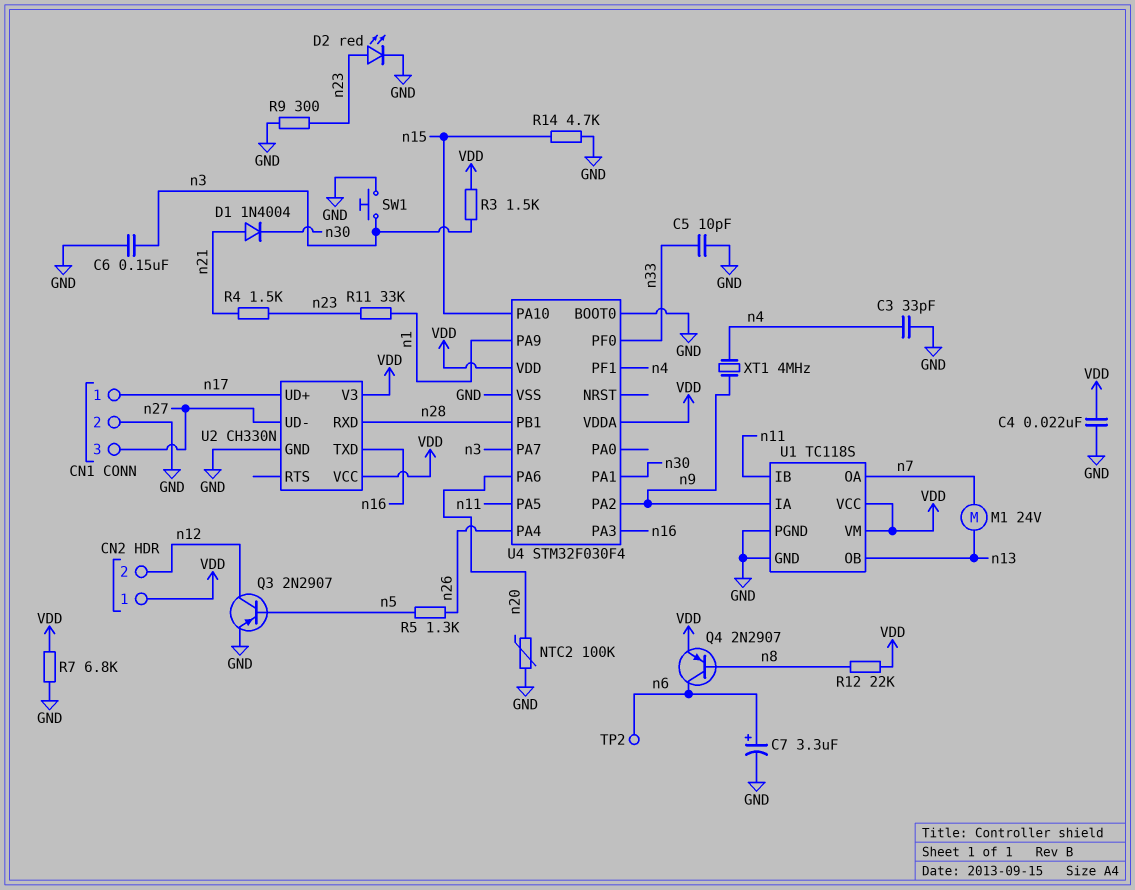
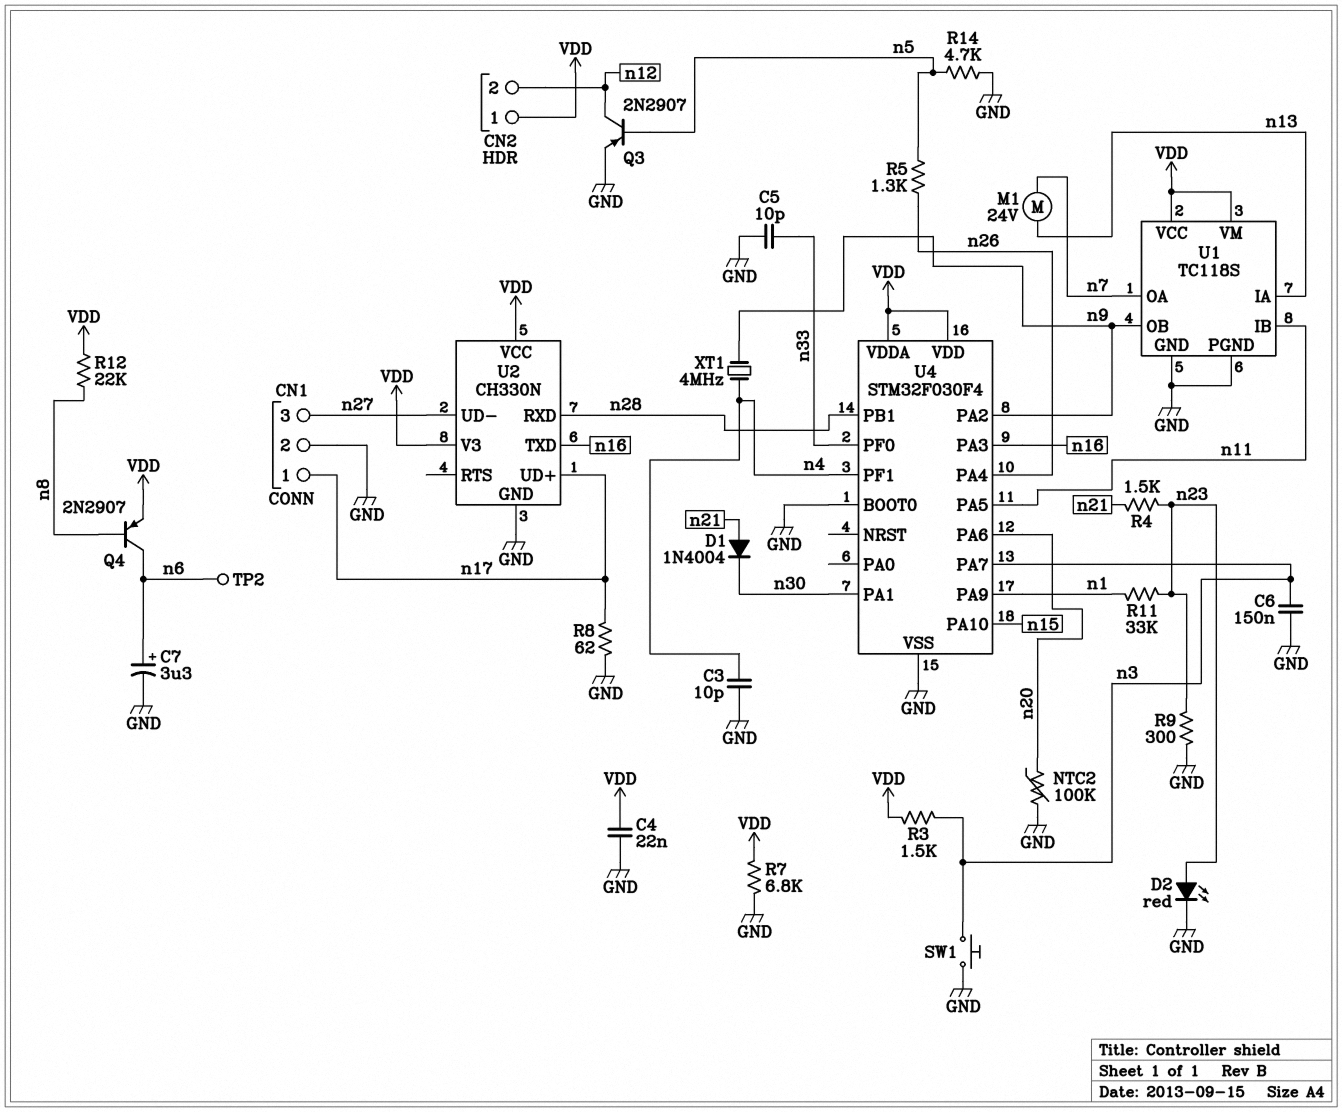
C3: 33pF (GND, n4) -> 10pF (GND, n4)
R8: none -> 62 (GND, n17)
R14: 4.7k (GND, n15) -> 4.7k (GND, n5)
U1 pin IA: n9 -> n13
U1 pin OB: n13 -> n9

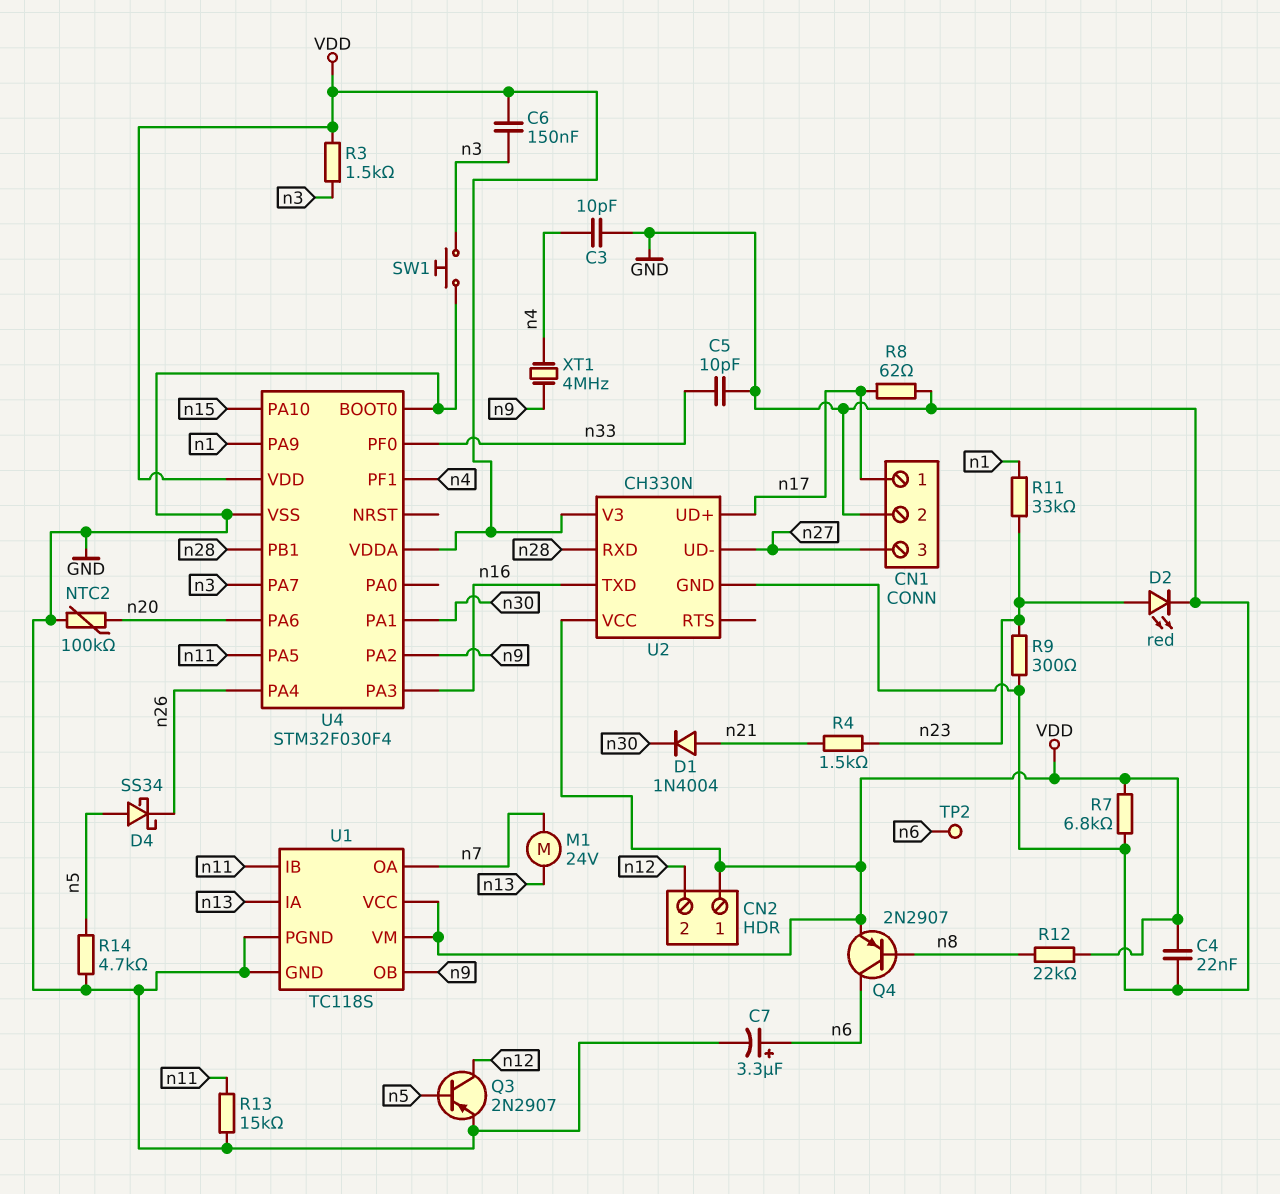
C6: 150nF (GND, n3) -> 150nF (VDD, n3)
D4: none -> schottky SS34 (A n5, K n26)
R5: 1.3k (n5, n26) -> none
R13: none -> 15k (GND, n11)

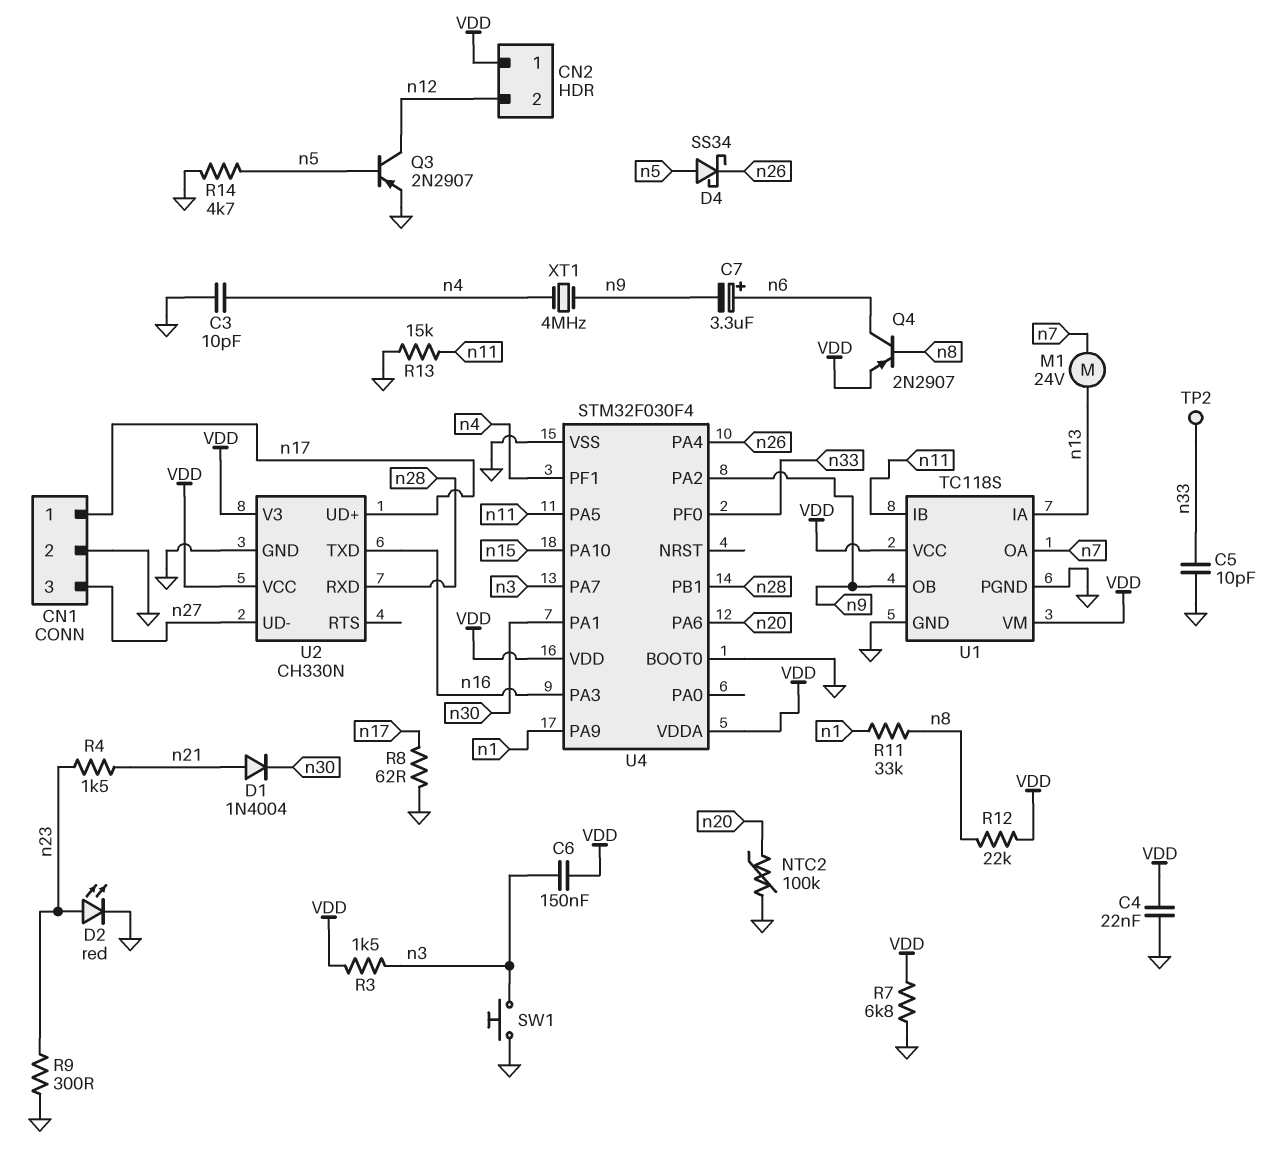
C7: 3.3uF (plus n6, minus GND) -> 3.3uF (plus n6, minus n9)
R11: 33k (n1, n23) -> 33k (n1, n8)
TP2: test point (n6) -> test point (n33)

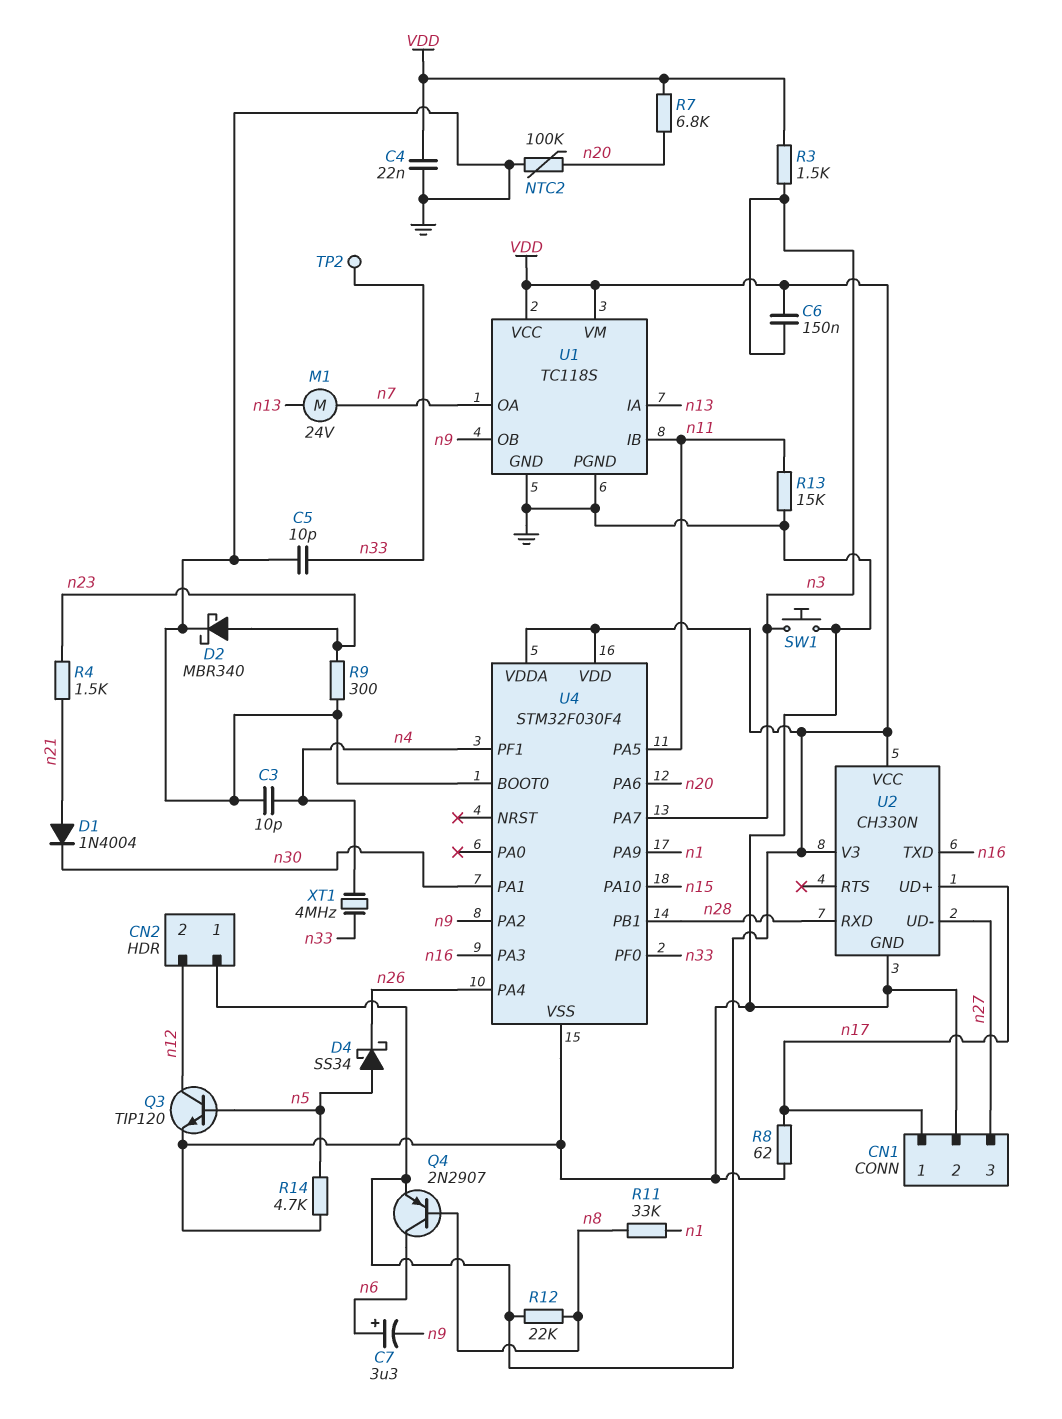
D2: LED red (A n23, K GND) -> schottky MBR340 (A n23, K GND)
Q3: PNP 2N2907 (B n5, C n12, E GND) -> NPN TIP120 (B n5, C n12, E GND)
R7: 6.8k (GND, VDD) -> 6.8k (VDD, n20)
XT1: 4MHz (n4, n9) -> 4MHz (n4, n33)

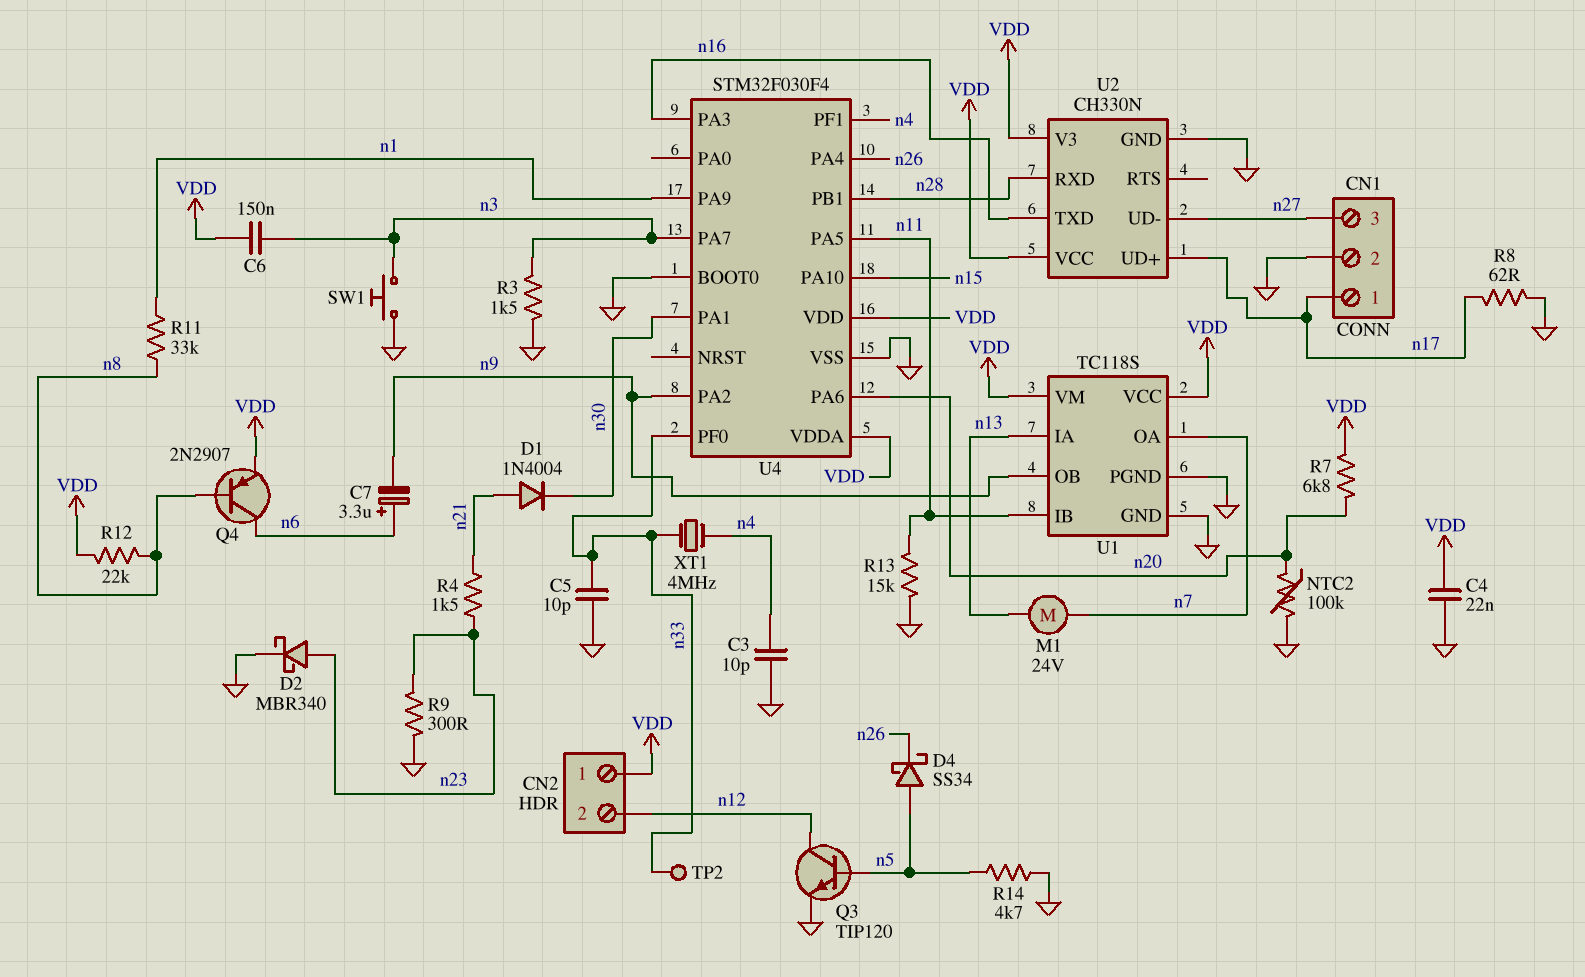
R3: 1.5k (VDD, n3) -> 1.5k (GND, n3)

